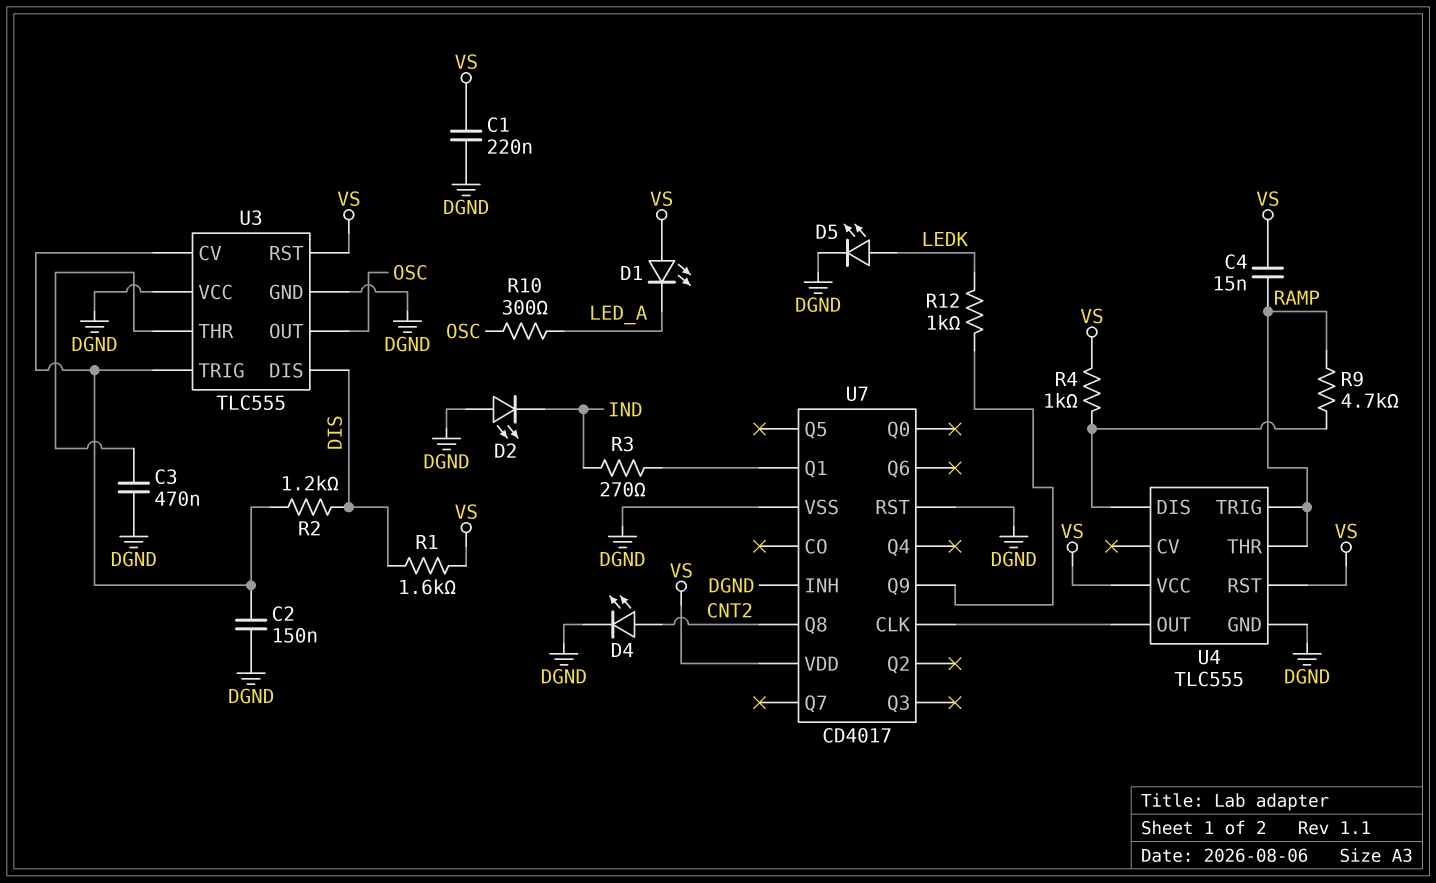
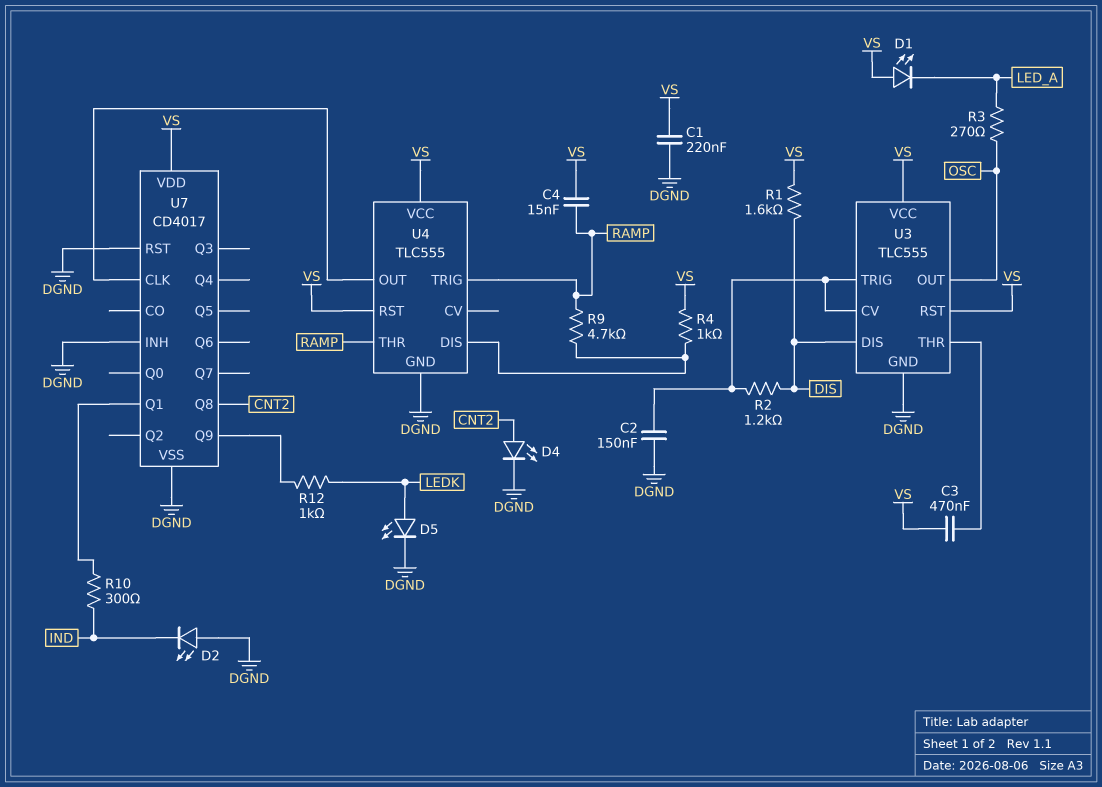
C3: 470nF (DGND, U3/THR) -> 470nF (U3/THR, VS)
R3: 270 (IND, U7/Q1) -> 270 (LED_A, OSC)
R10: 300 (LED_A, OSC) -> 300 (IND, U7/Q1)
U3 pin VCC: DGND -> VS

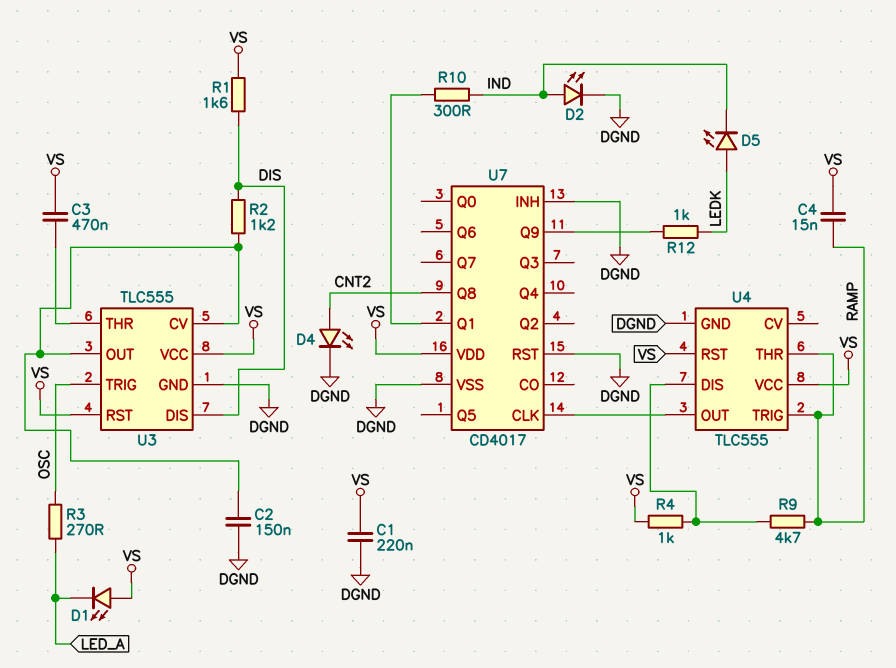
D2: LED (A DGND, K IND) -> LED (A IND, K DGND)
D5: LED (A LEDK, K DGND) -> LED (A LEDK, K IND)
U3 pin OUT: OSC -> U3/CV
U3 pin TRIG: U3/CV -> OSC

